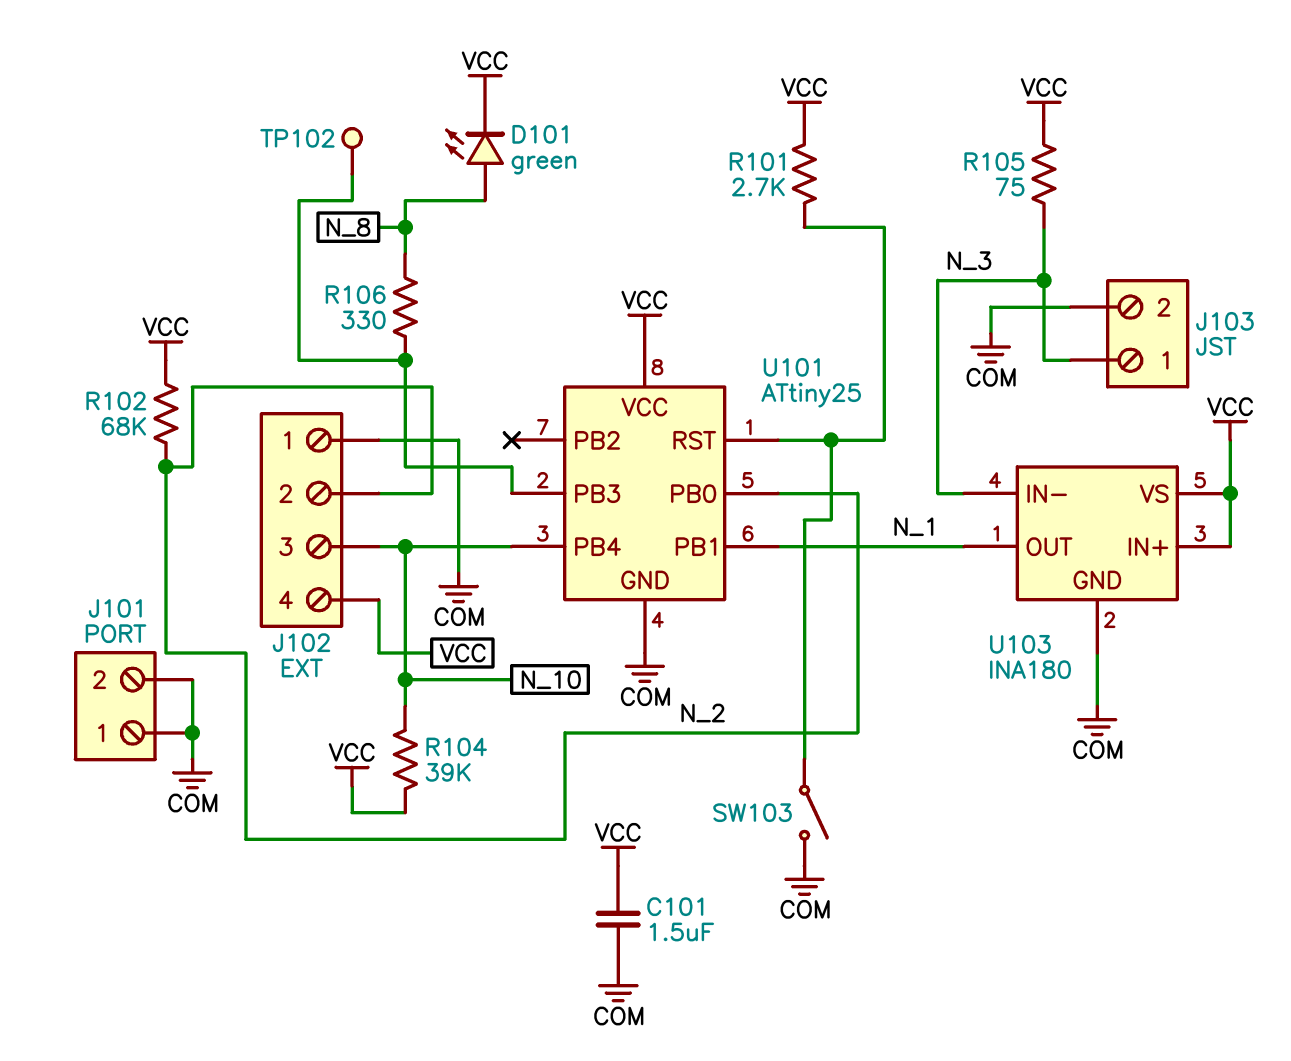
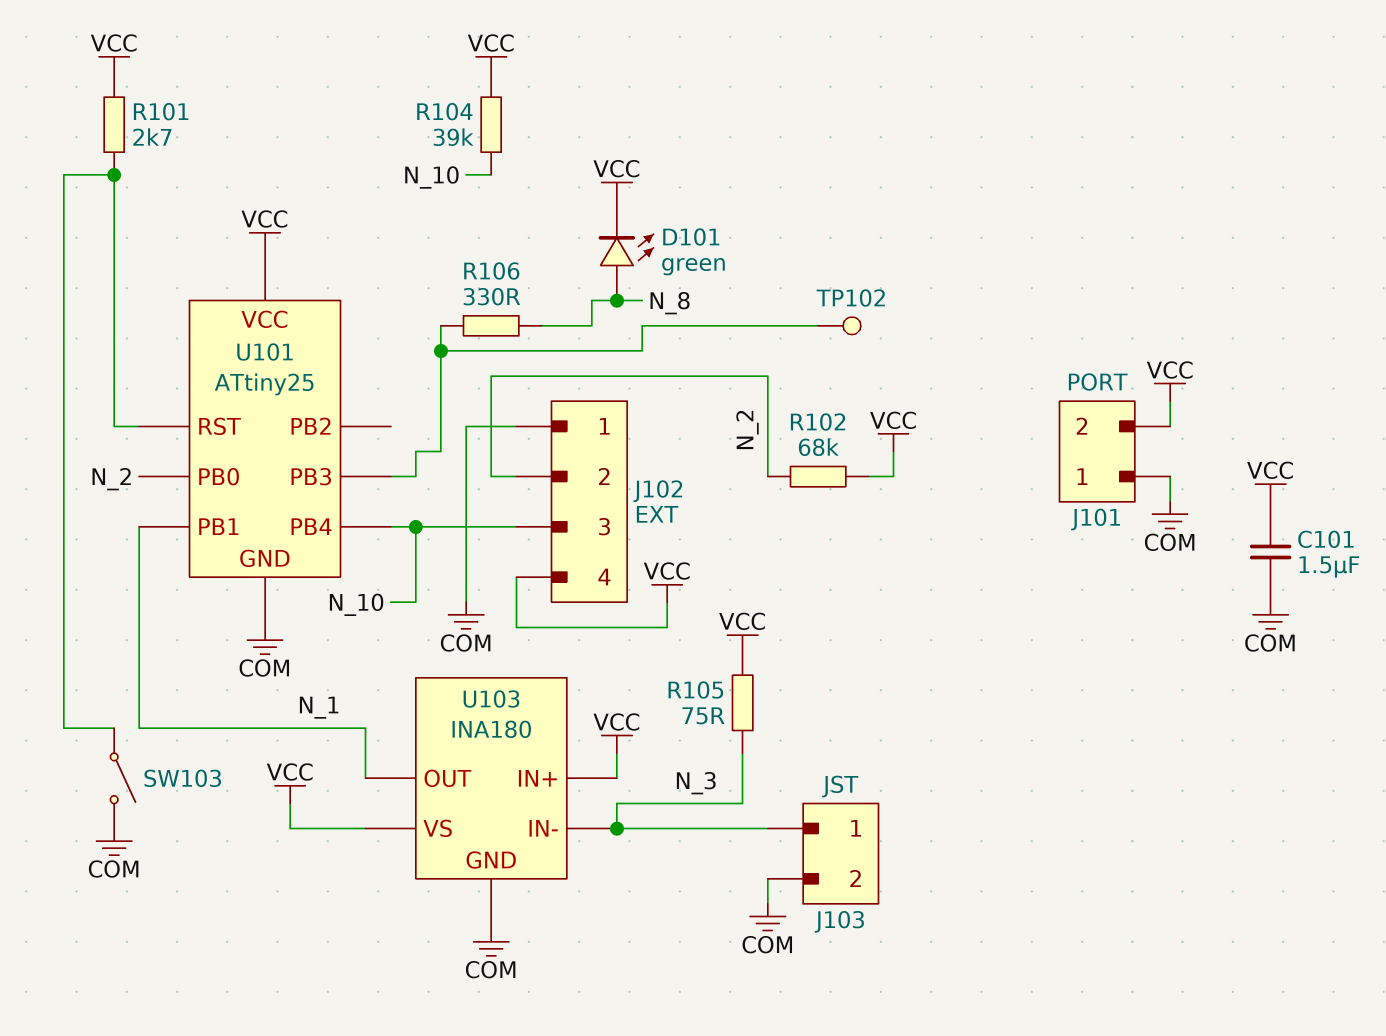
J101 pin 2: COM -> VCC

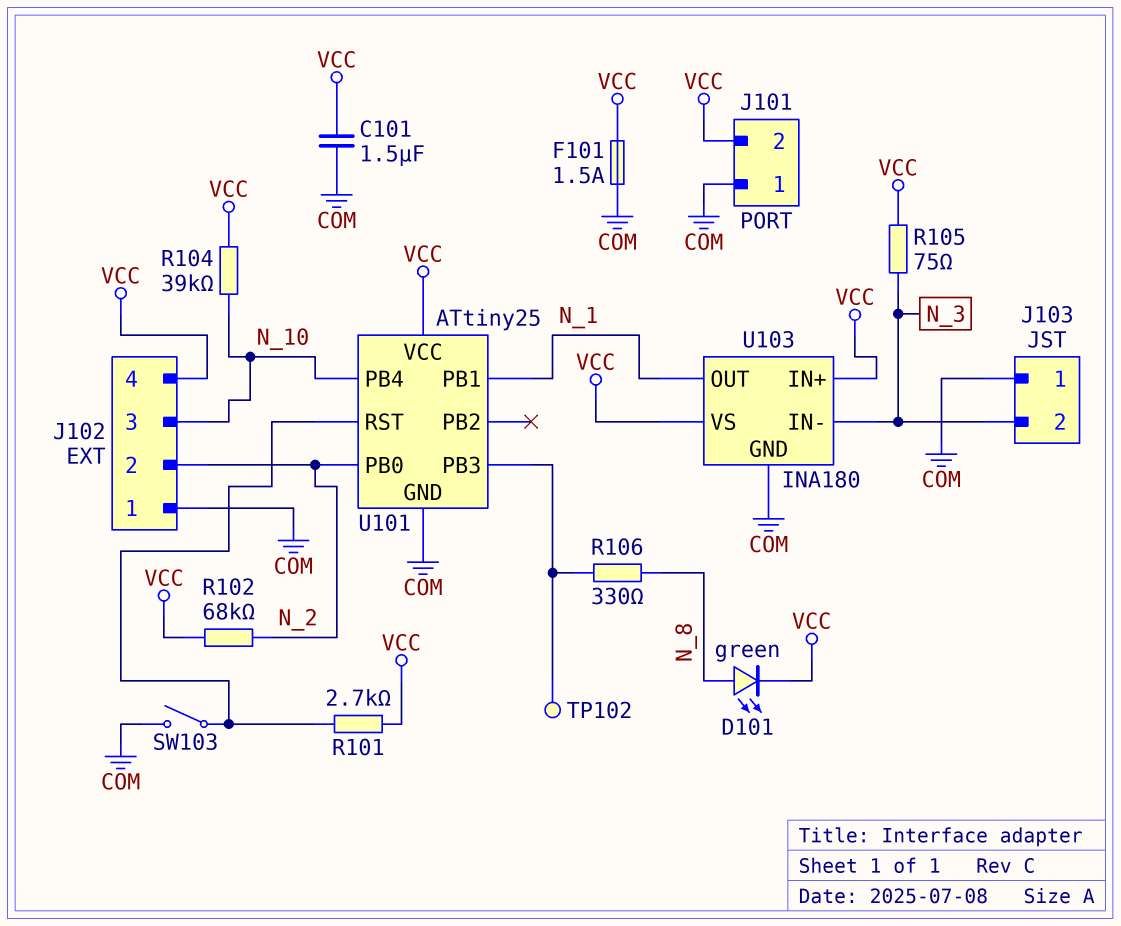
F101: none -> 1.5A (COM, VCC)
J103 pin 1: N_3 -> COM
J103 pin 2: COM -> N_3

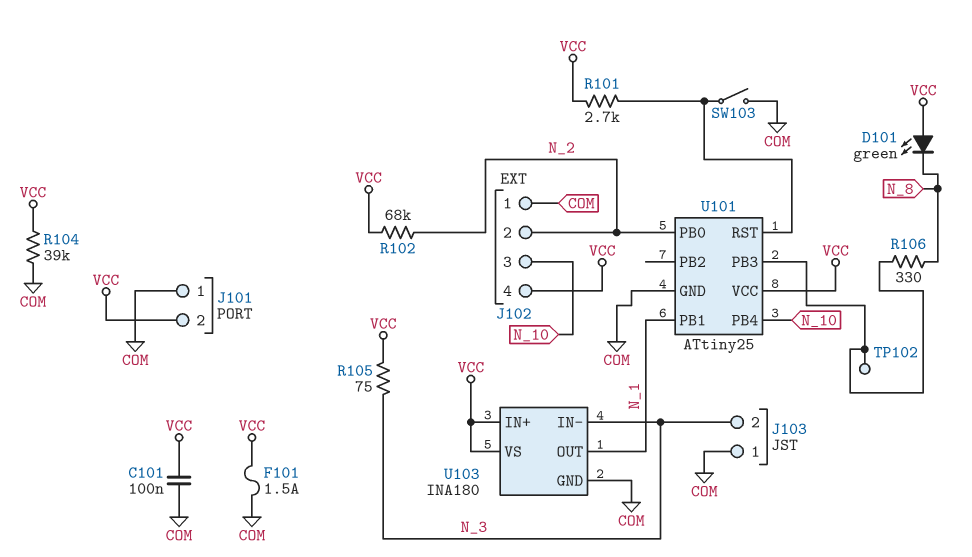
C101: 1.5uF (COM, VCC) -> 100nF (COM, VCC)
D101: LED green (A N_8, K VCC) -> LED green (A VCC, K N_8)
R104: 39k (N_10, VCC) -> 39k (COM, VCC)

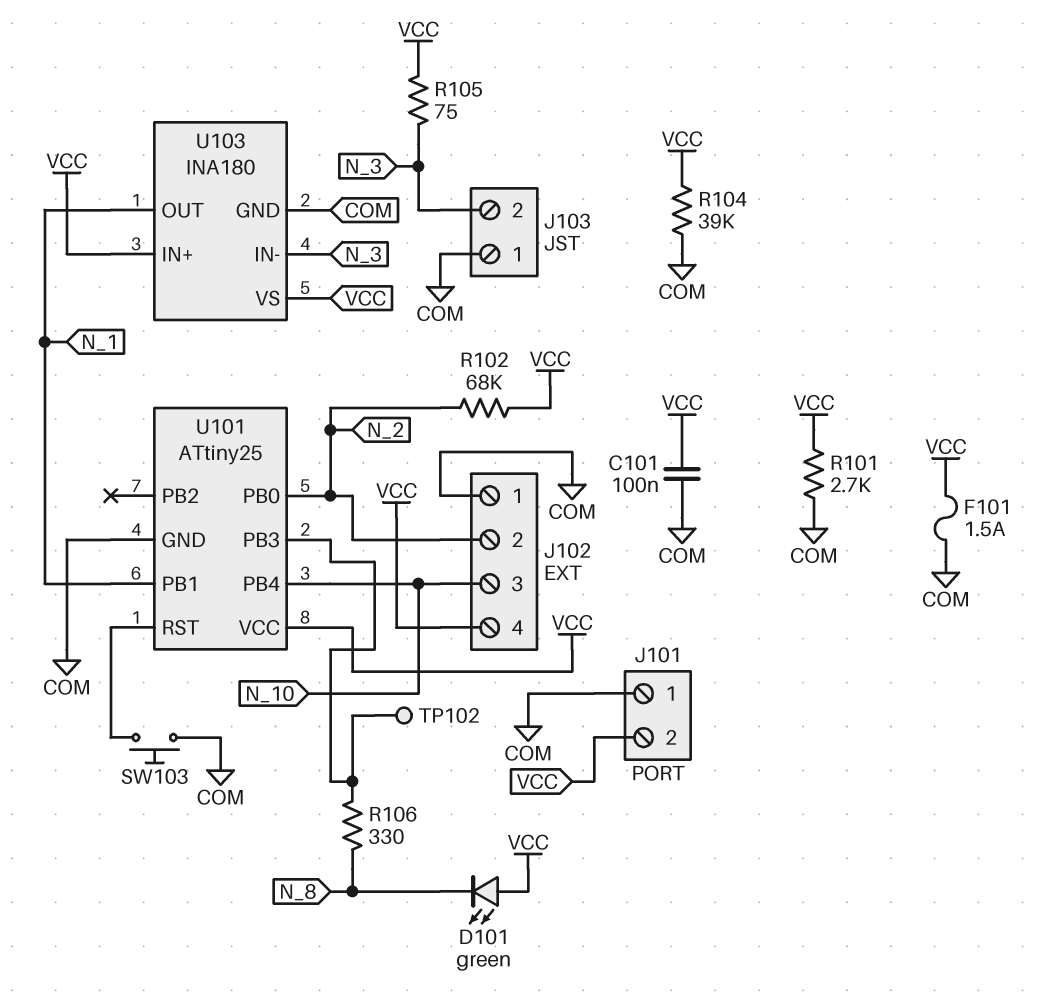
R101: 2.7k (U101/RST, VCC) -> 2.7k (COM, VCC)
SW103: switch (COM, U101/RST) -> button (COM, U101/RST)

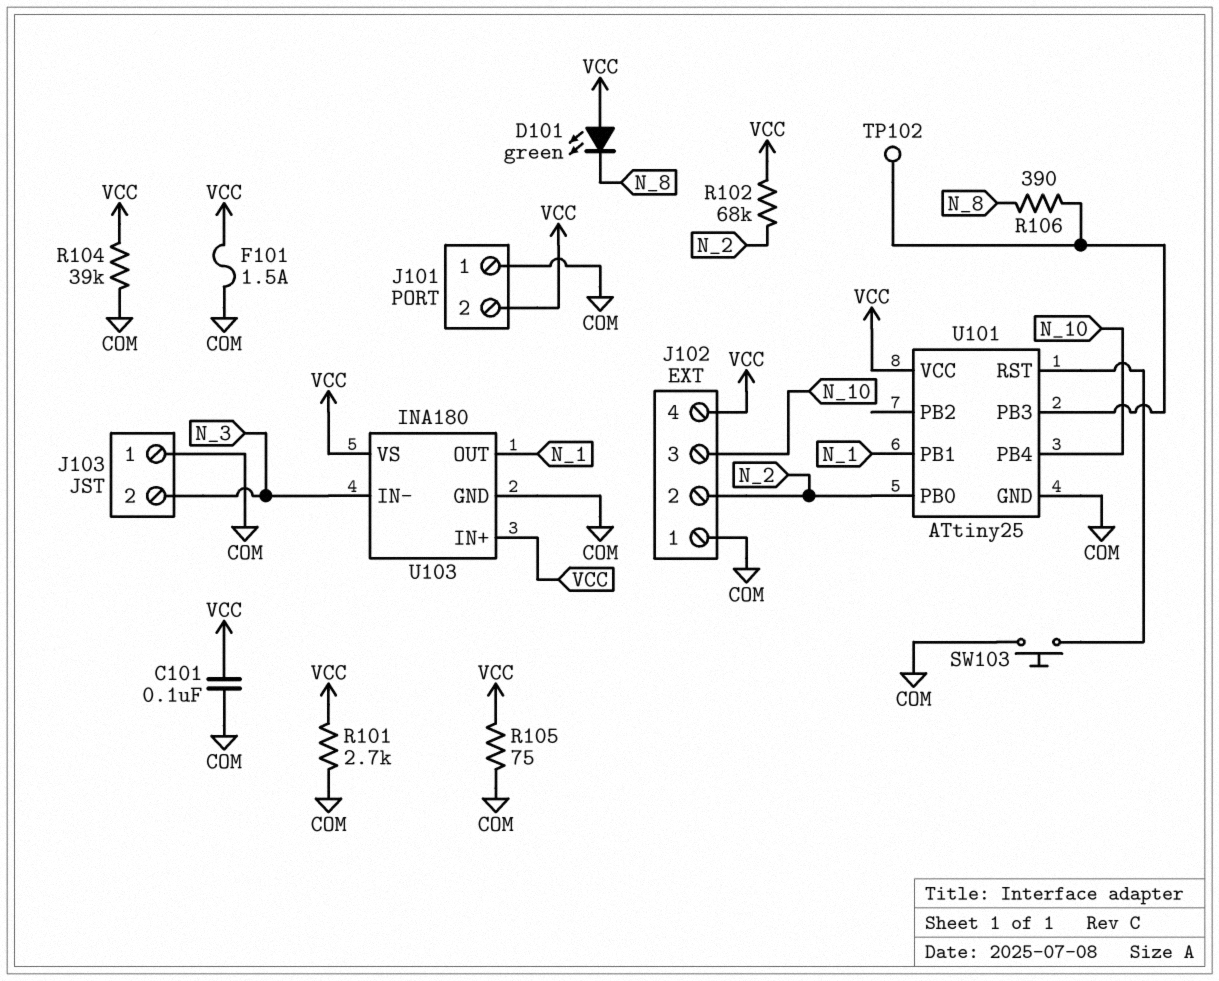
R105: 75 (N_3, VCC) -> 75 (COM, VCC)
R106: 330 (N_8, U101/PB3) -> 390 (N_8, U101/PB3)

